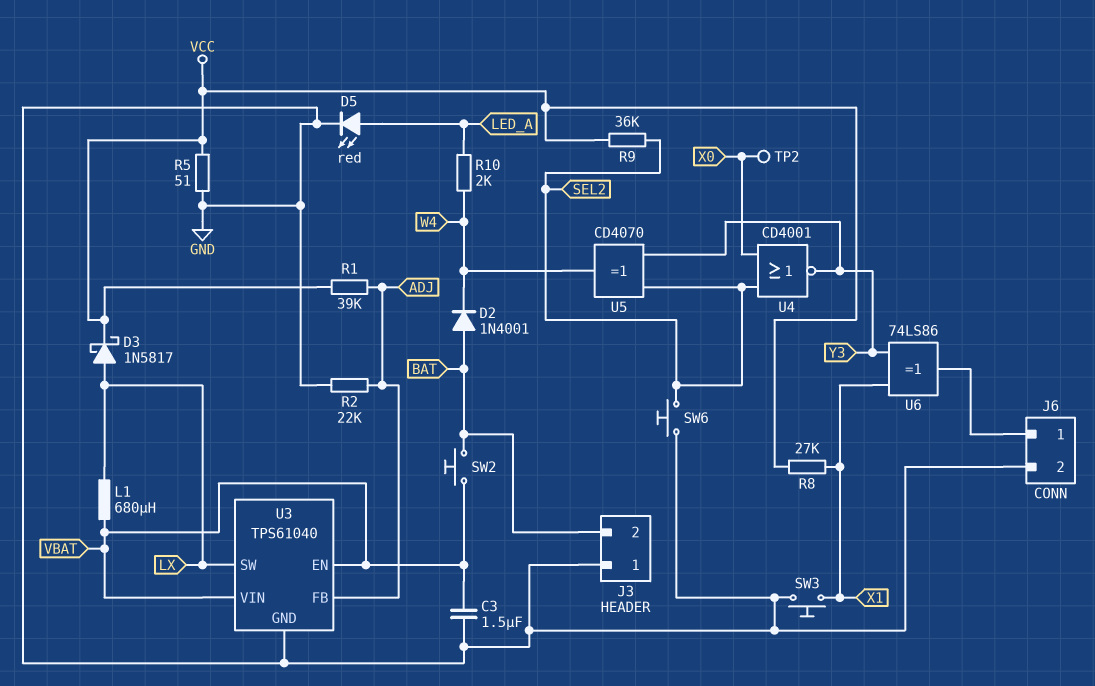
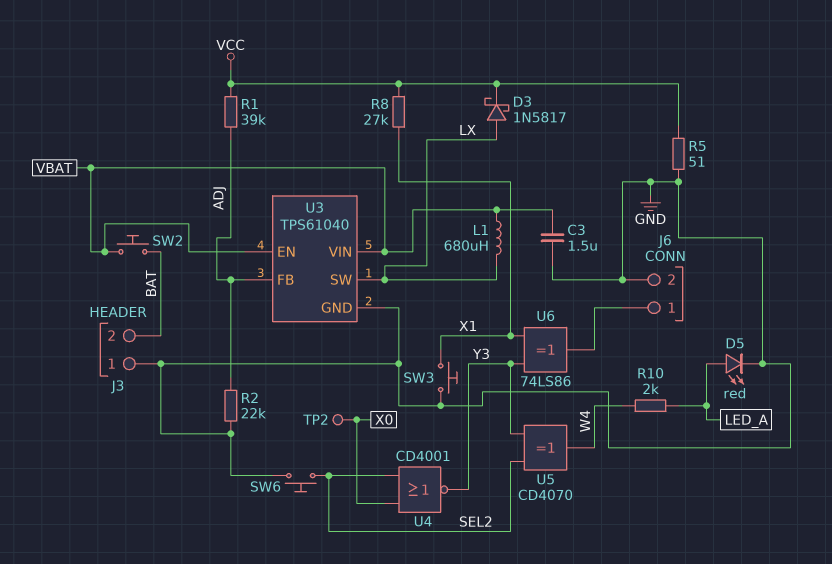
D2: diode 1N4001 (A BAT, K W4) -> none
R9: 36k (SEL2, VCC) -> none

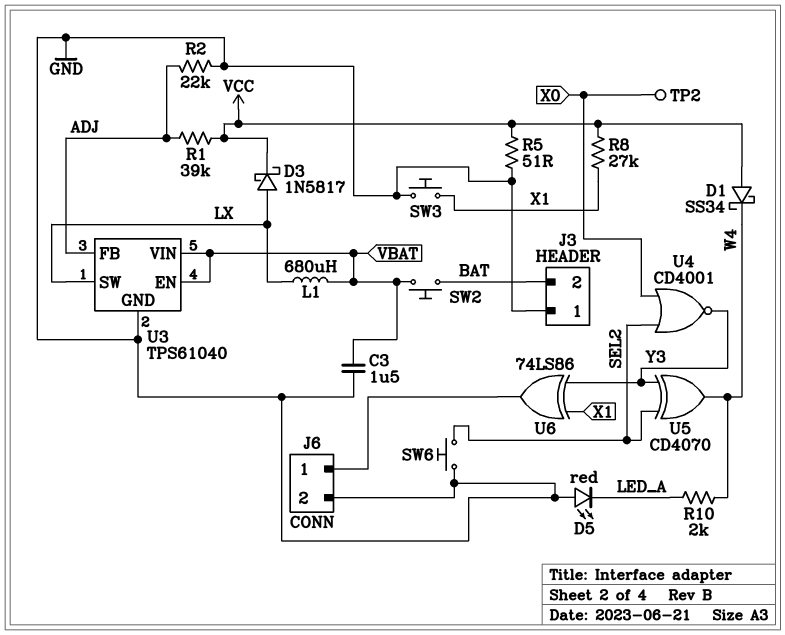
D1: none -> schottky SS34 (A VCC, K W4)
D5: LED red (A LED_A, K GND) -> LED red (A GND, K LED_A)

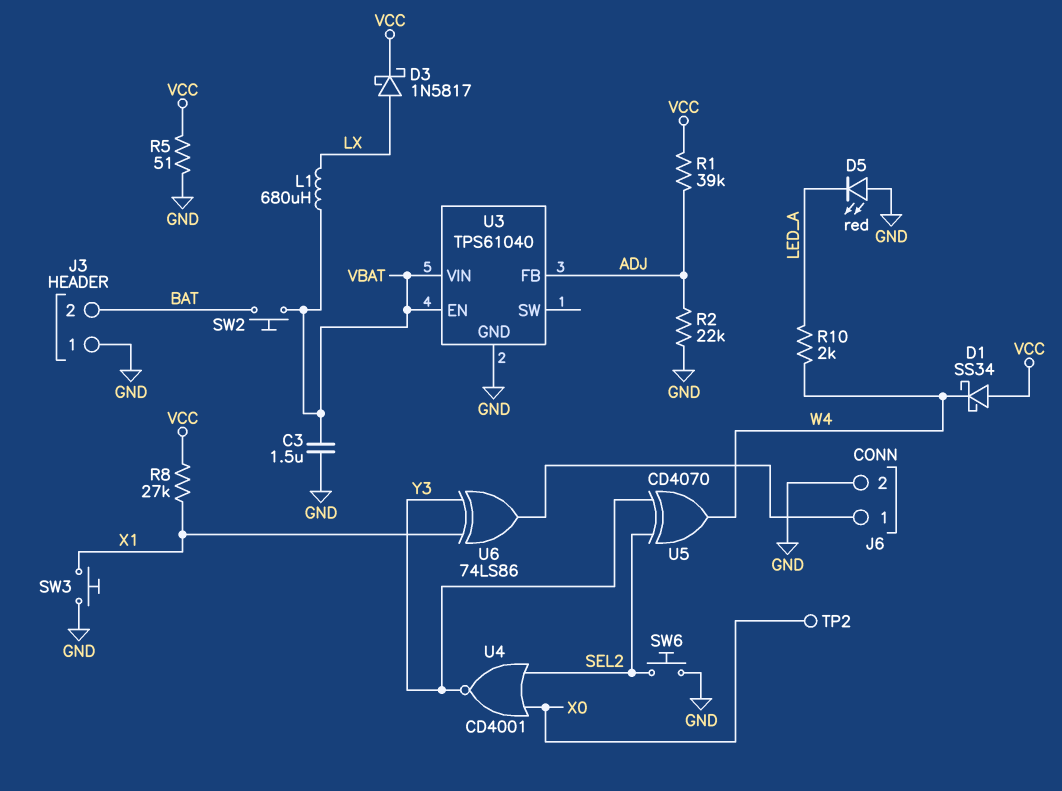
U3 pin SW: LX -> none

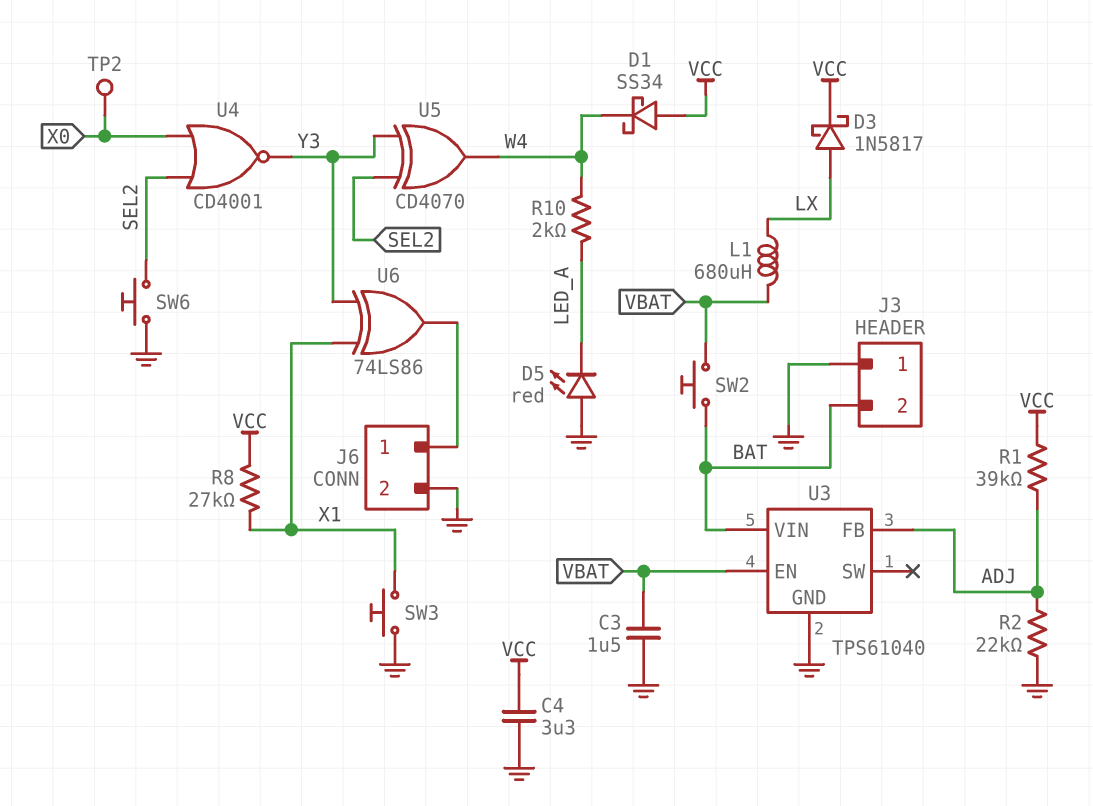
C4: none -> 3.3uF (GND, VCC)
R5: 51 (GND, VCC) -> none
U3 pin VIN: VBAT -> BAT

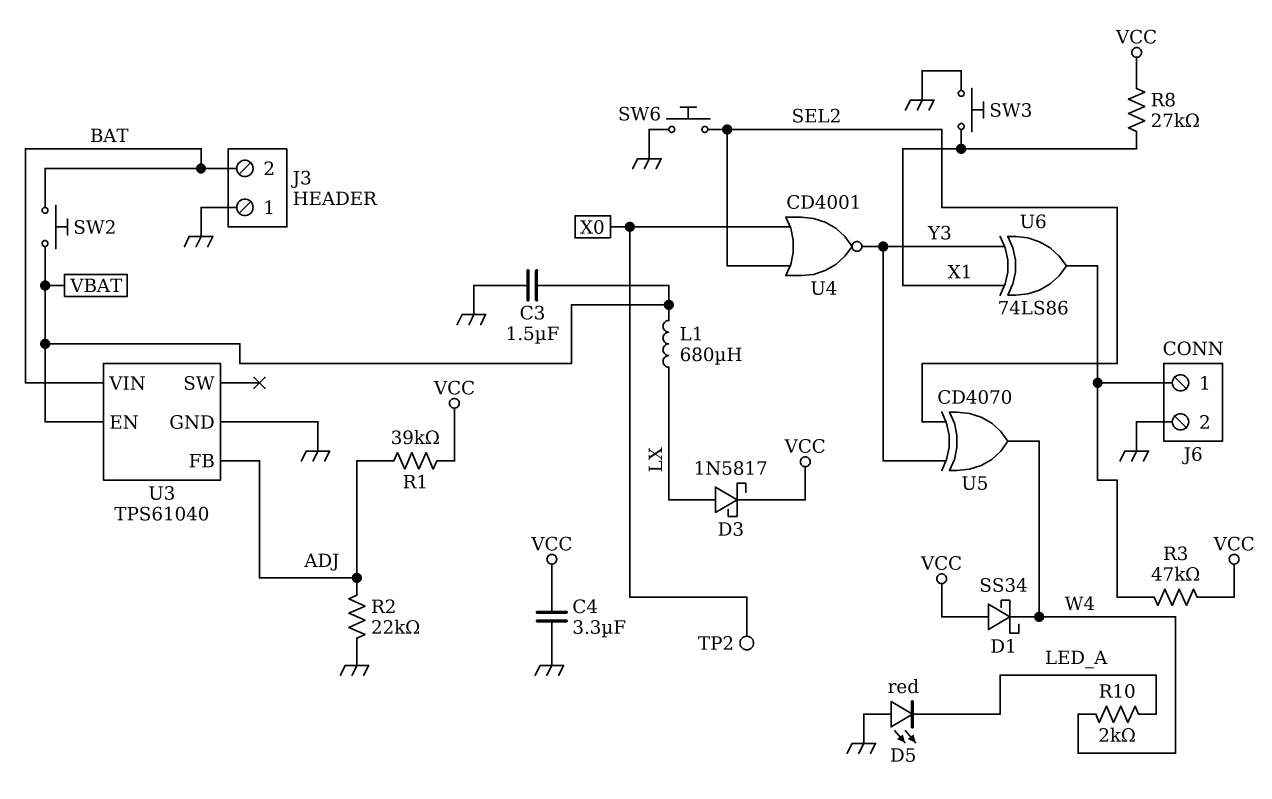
R3: none -> 47k (J6/1, VCC)

